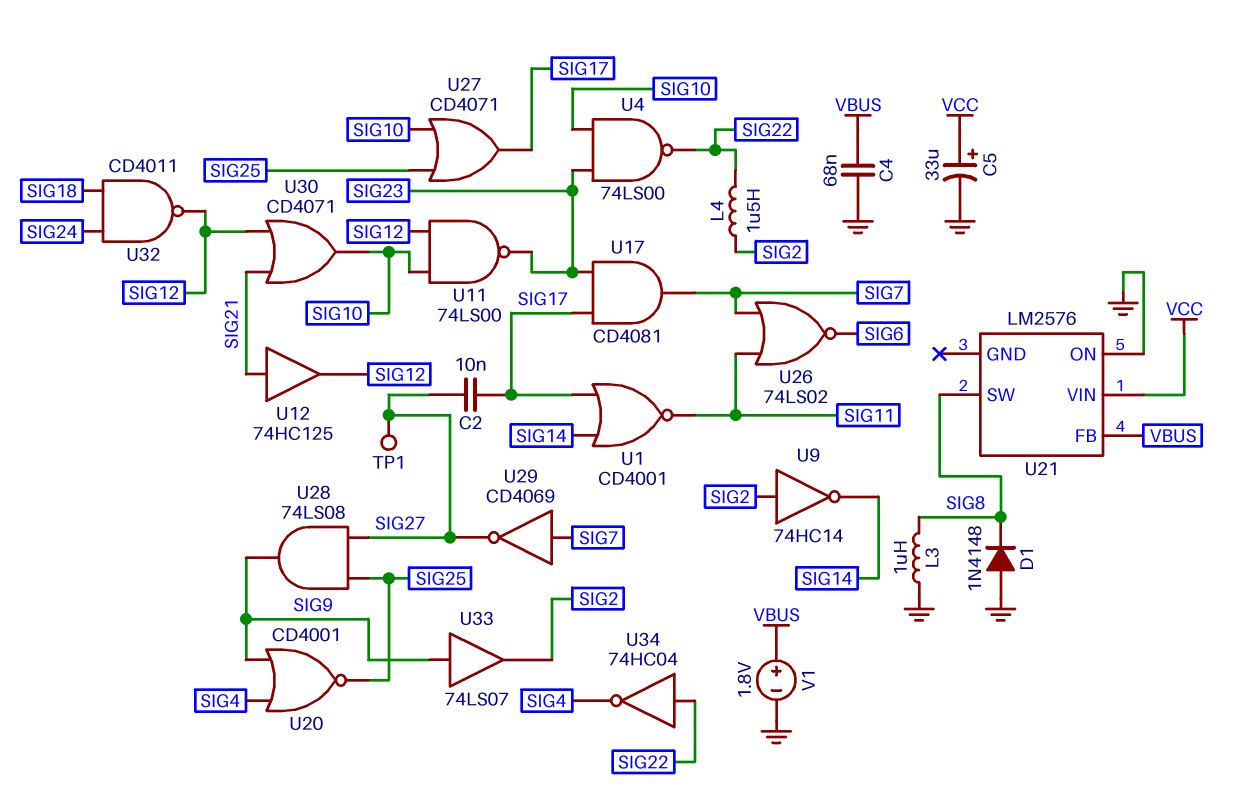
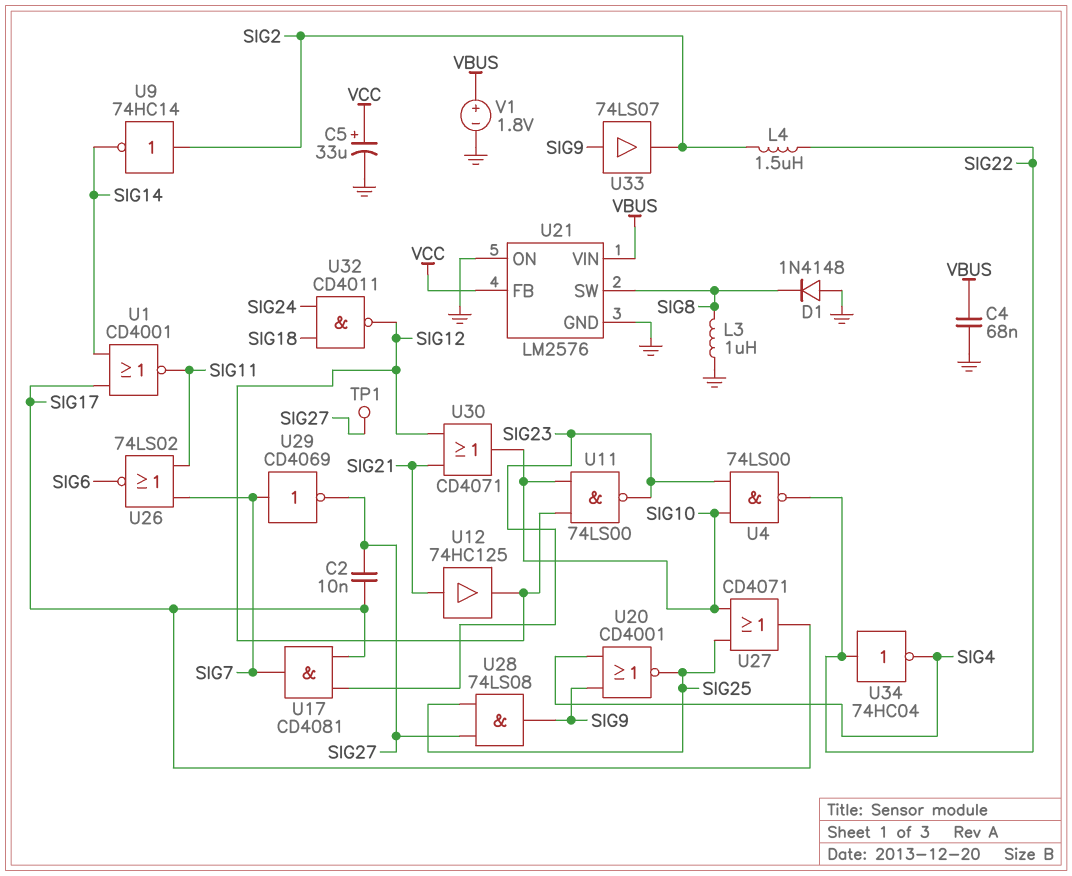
U21 pin FB: VBUS -> VCC
U21 pin GND: none -> GND
U21 pin VIN: VCC -> VBUS

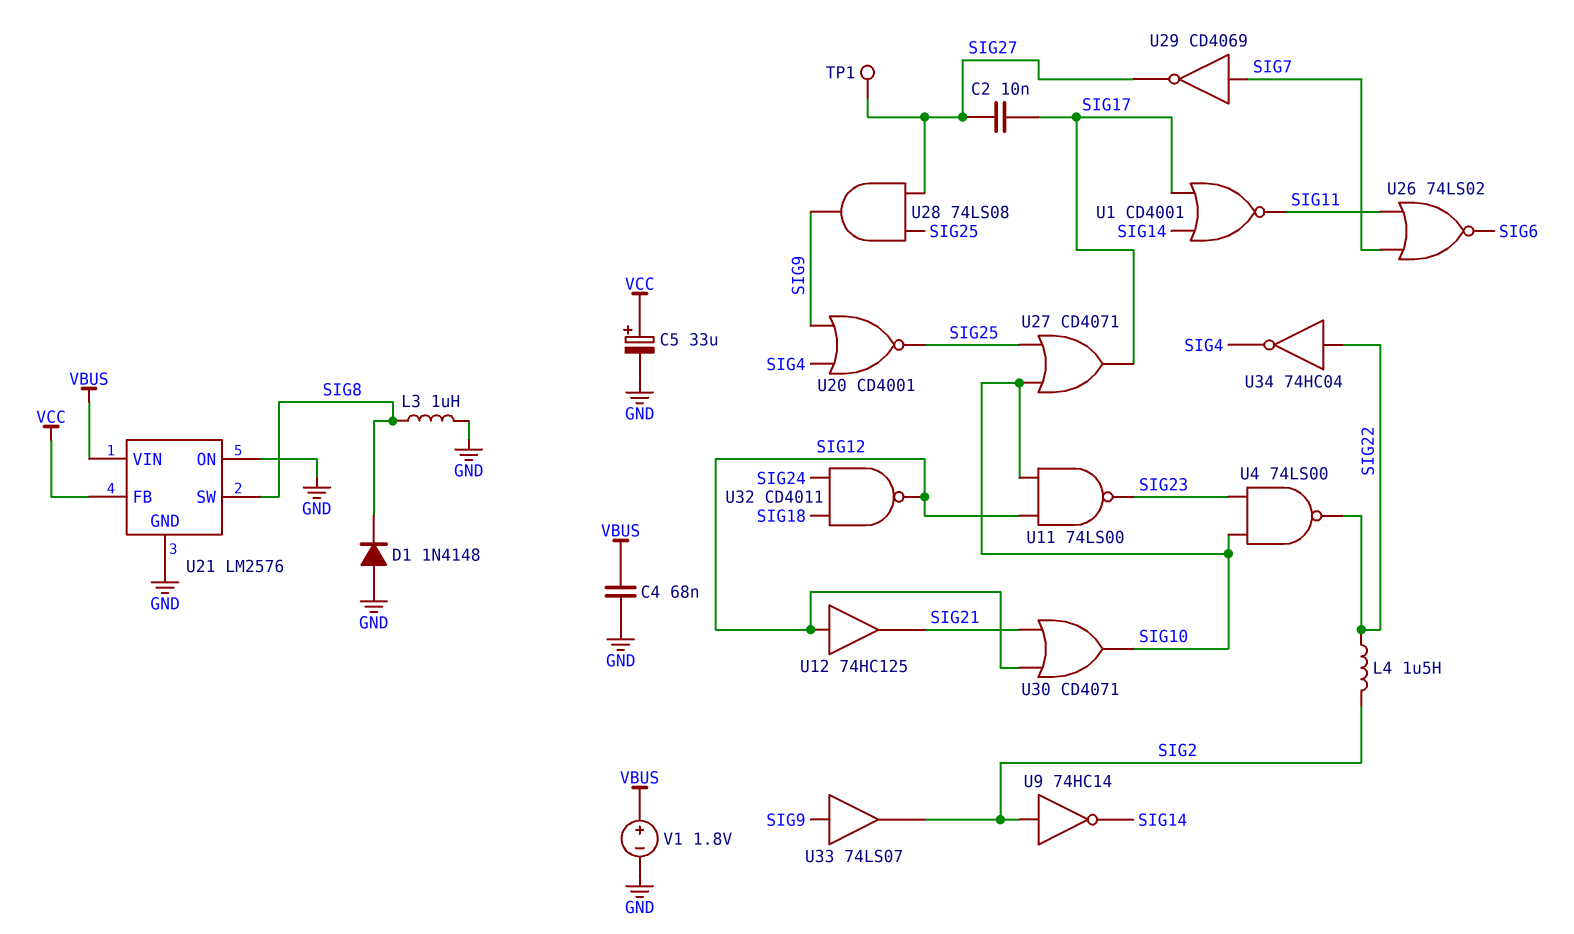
U12: buffer 74HC125 (in SIG21, out SIG12) -> buffer 74HC125 (in SIG12, out SIG21)
U17: AND CD4081 (in SIG17, in SIG23, out SIG7) -> none

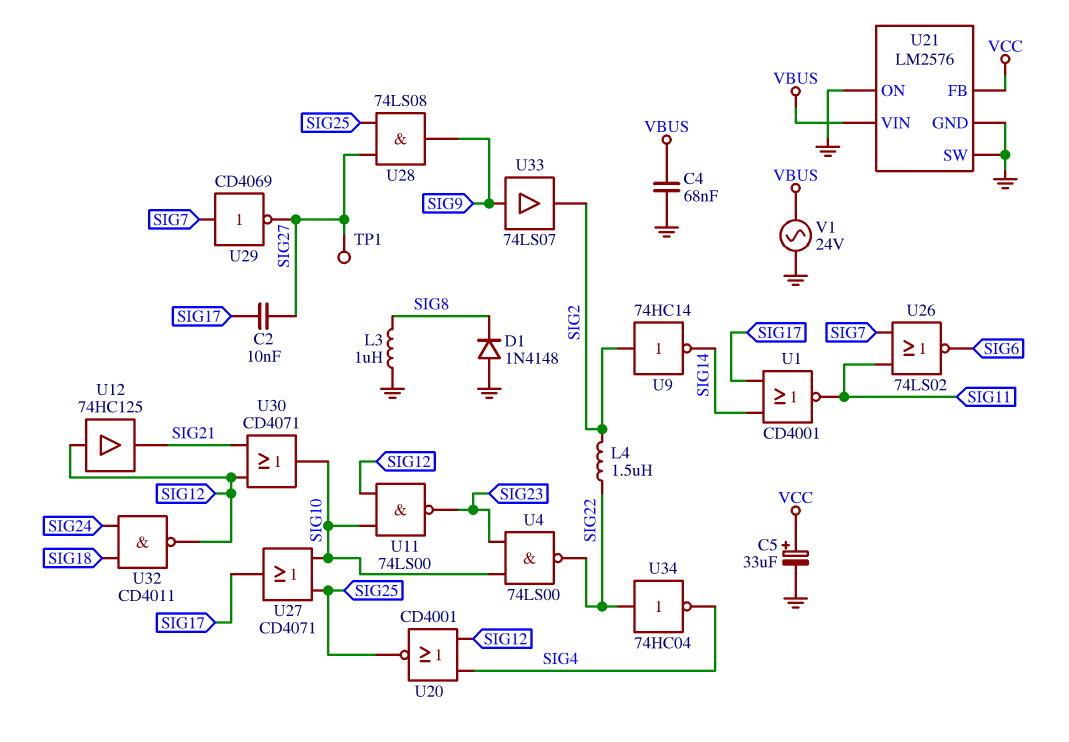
U20: NOR CD4001 (in SIG4, in SIG9, out SIG25) -> NOR CD4001 (in SIG4, in SIG12, out SIG25)
U21 pin SW: SIG8 -> GND
V1: 1.8V (plus VBUS, minus GND) -> AC 24V (GND, VBUS)

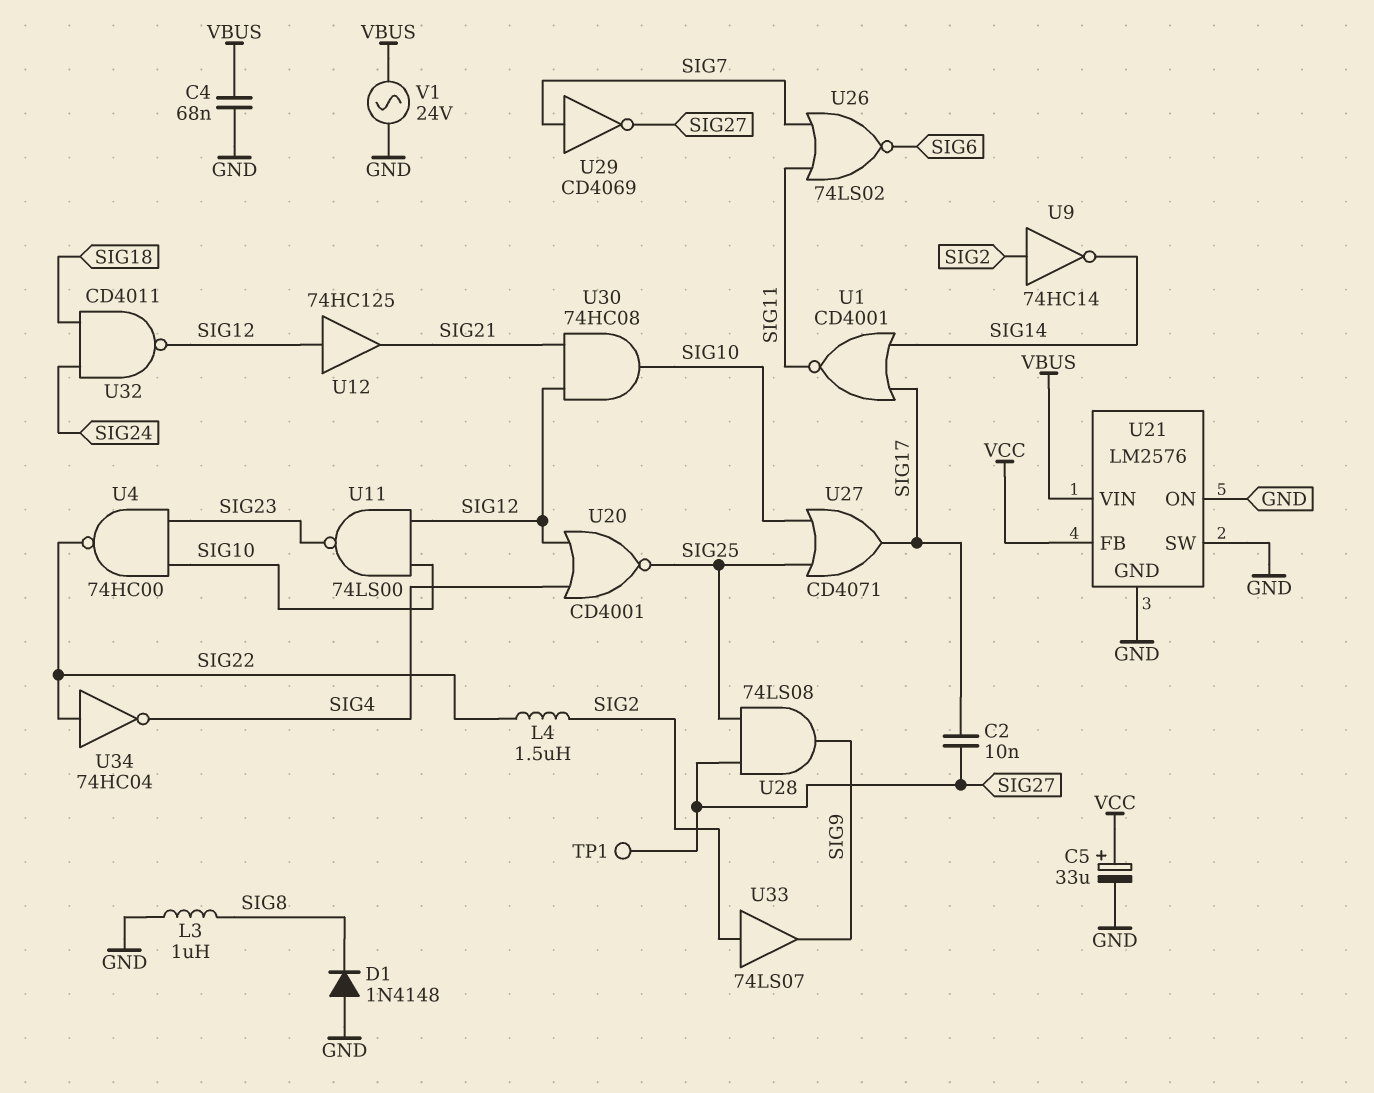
U4: NAND 74LS00 (in SIG10, in SIG23, out SIG22) -> NAND 74HC00 (in SIG10, in SIG23, out SIG22)
U30: OR CD4071 (in SIG12, in SIG21, out SIG10) -> AND 74HC08 (in SIG12, in SIG21, out SIG10)
U33: buffer 74LS07 (in SIG9, out SIG2) -> buffer 74LS07 (in SIG2, out SIG9)

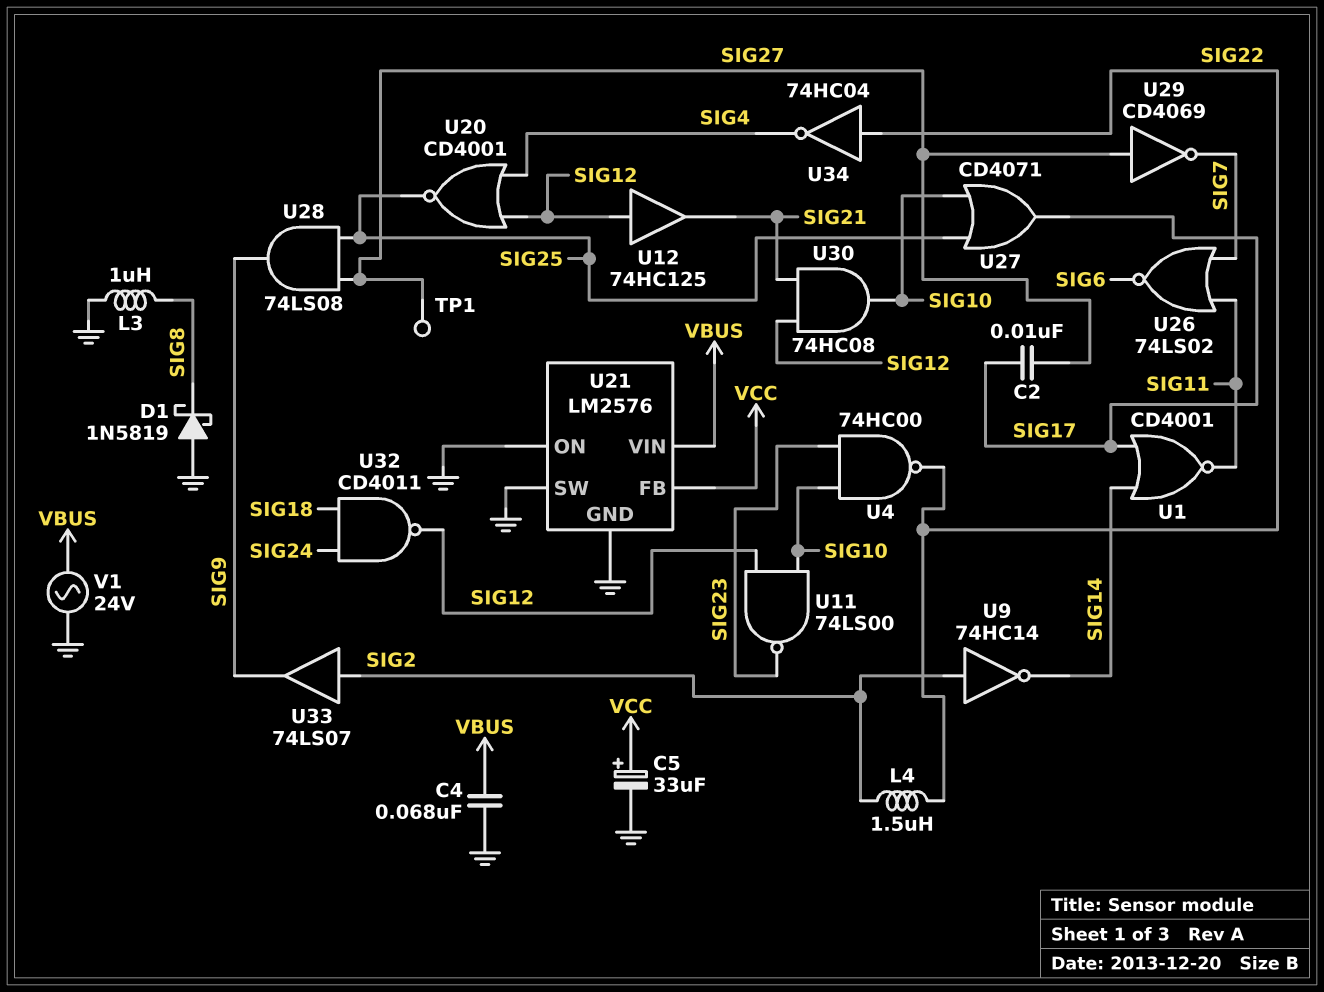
D1: diode 1N4148 (A GND, K SIG8) -> schottky 1N5819 (A GND, K SIG8)
U29: NOT CD4069 (in SIG7, out SIG27) -> NOT CD4069 (in SIG27, out SIG7)

